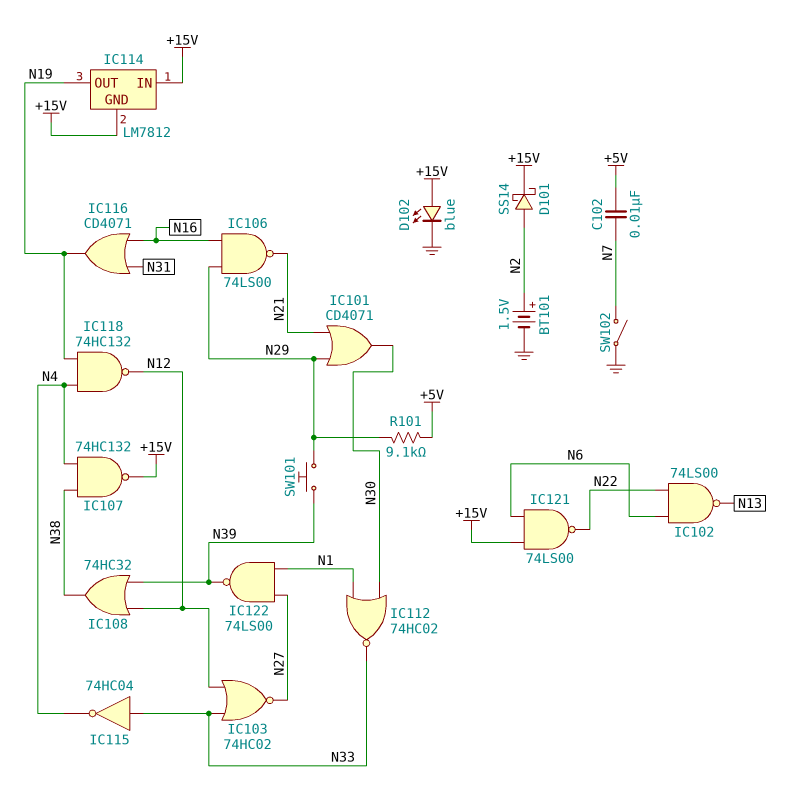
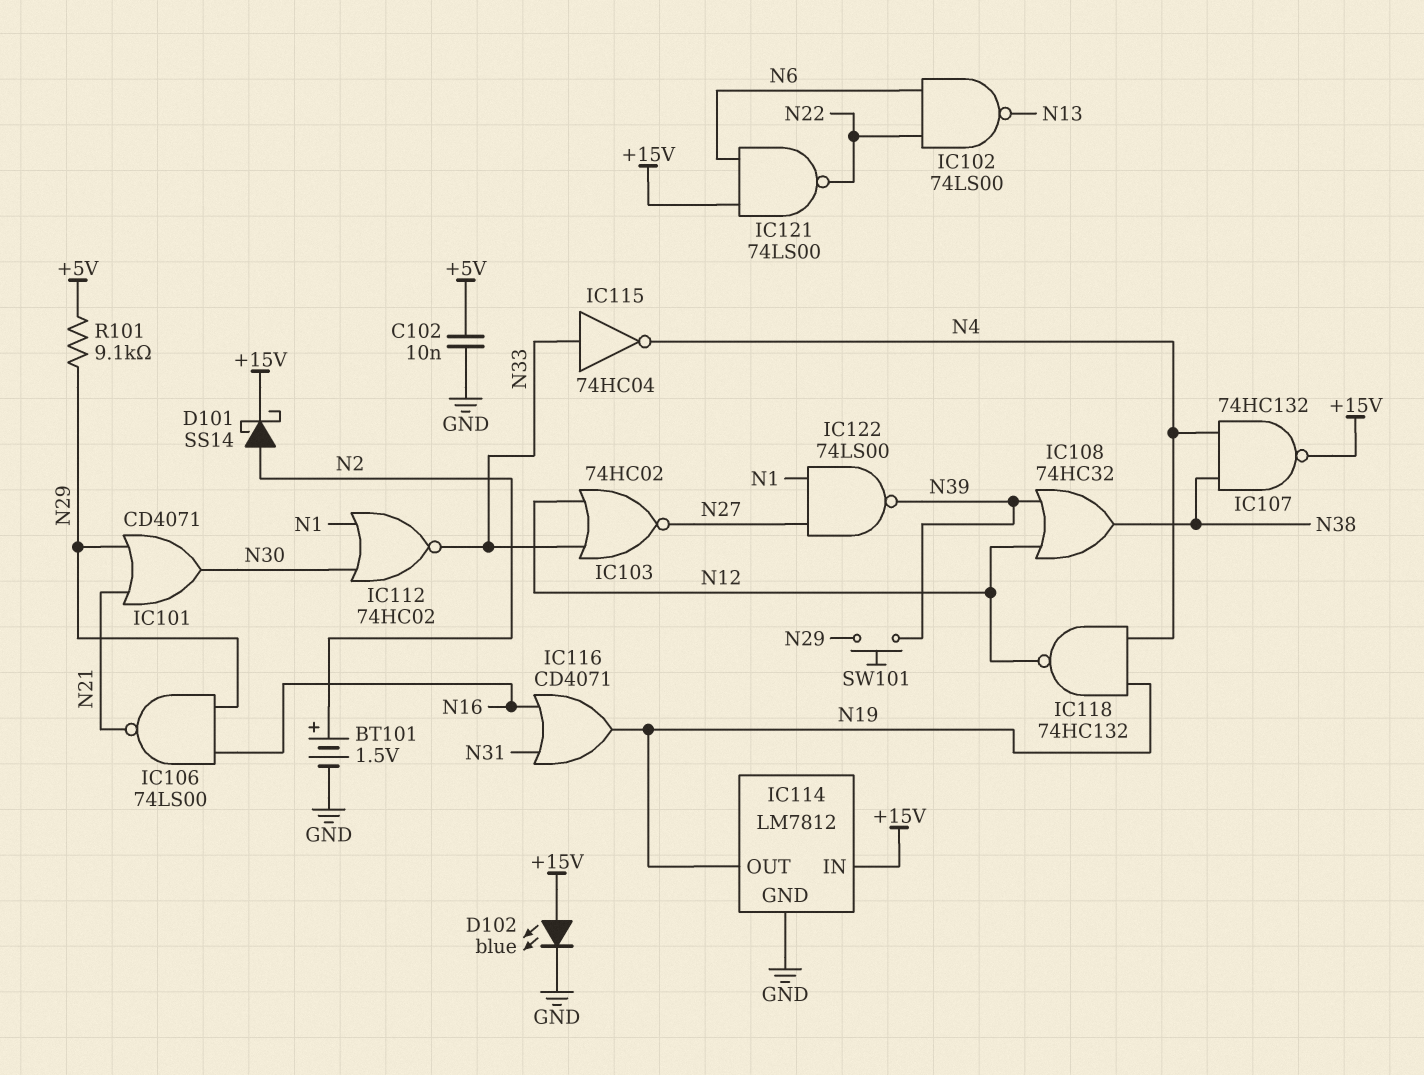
C102: 10nF (+5V, N7) -> 10nF (+5V, GND)
IC114 pin GND: +15V -> GND
SW102: switch (GND, N7) -> none

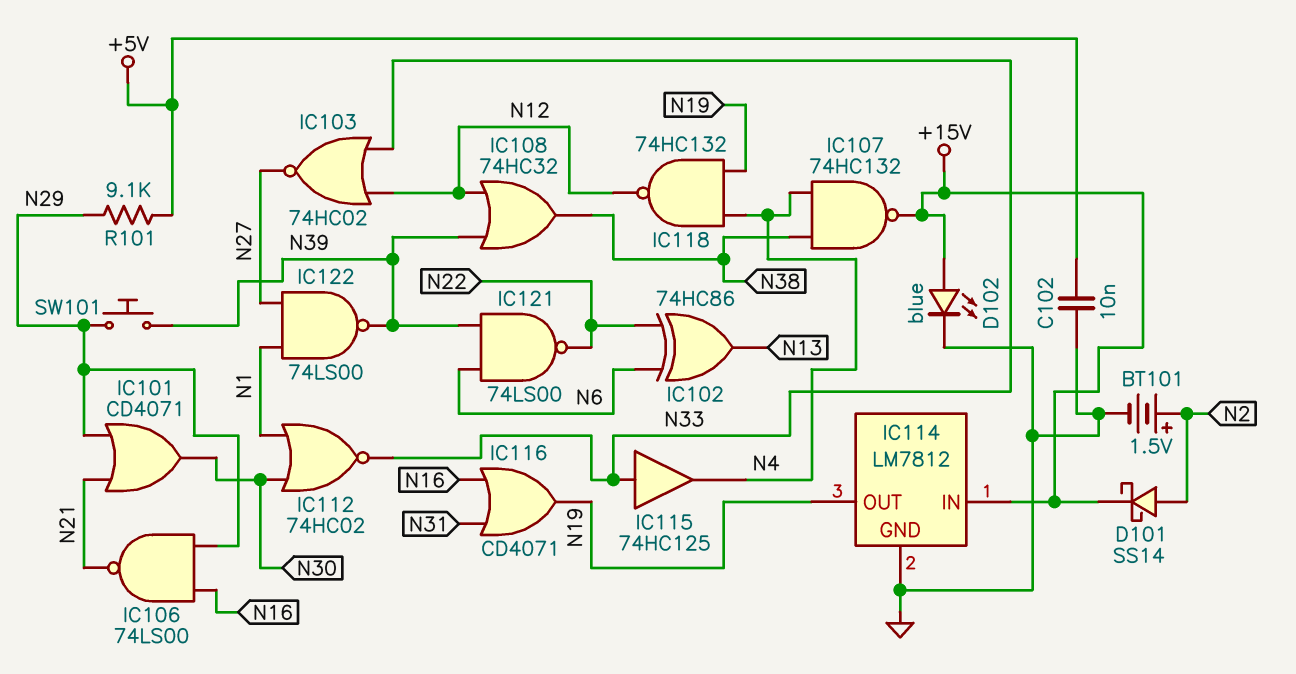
IC102: NAND 74LS00 (in N6, in N22, out N13) -> XOR 74HC86 (in N6, in N22, out N13)
IC115: NOT 74HC04 (in N33, out N4) -> buffer 74HC125 (in N33, out N4)
IC121: NAND 74LS00 (in +15V, in N6, out N22) -> NAND 74LS00 (in N6, in N39, out N22)

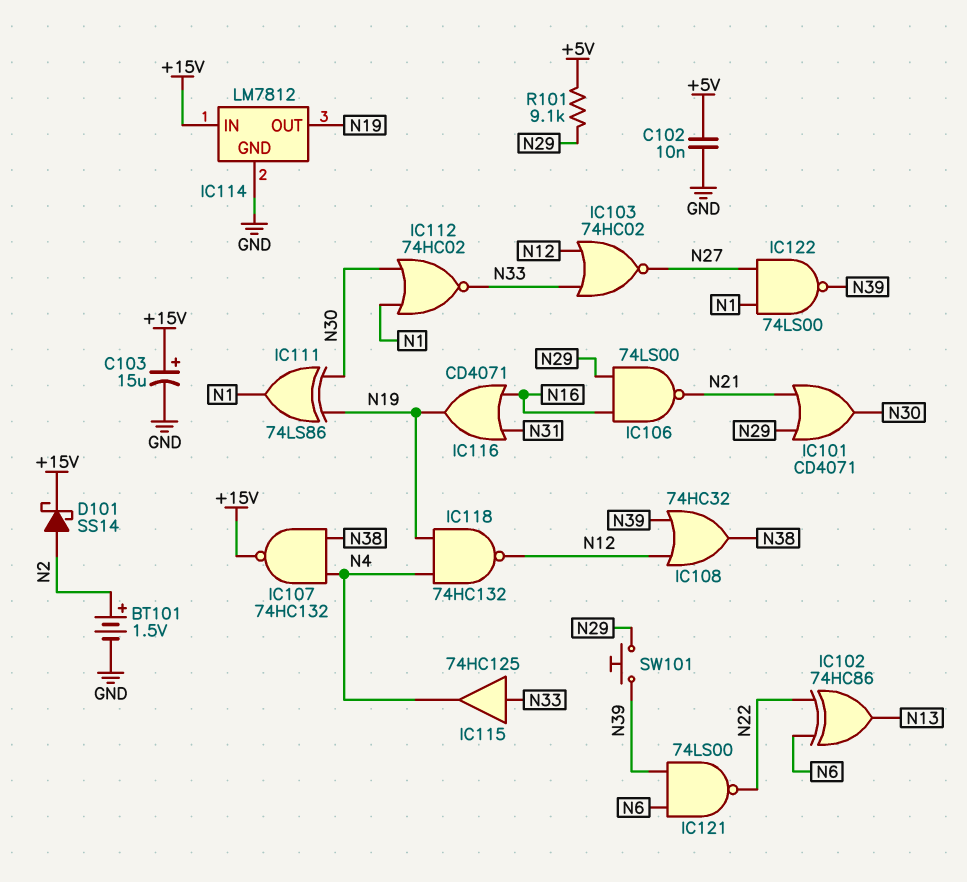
C103: none -> 15uF (plus +15V, minus GND)
D102: LED blue (A +15V, K GND) -> none
IC111: none -> XOR 74LS86 (in N19, in N30, out N1)

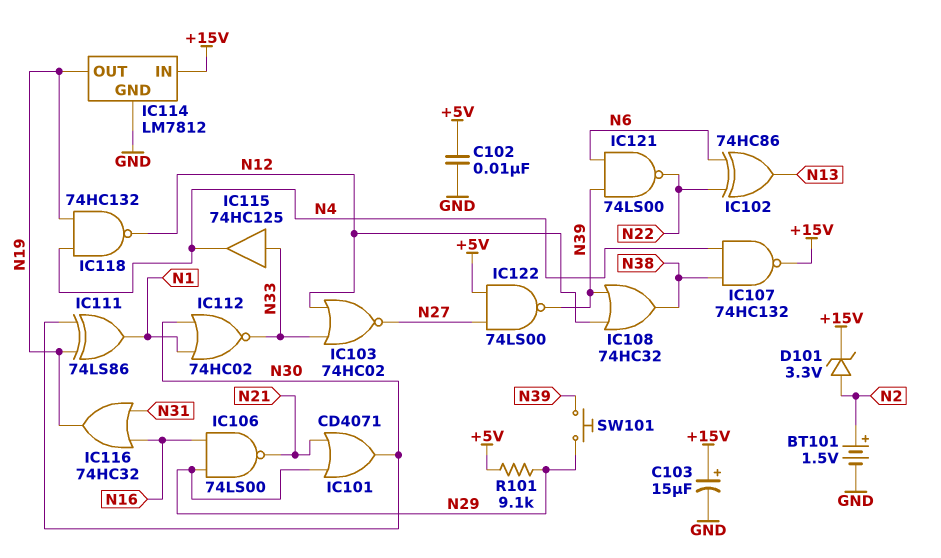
D101: schottky SS14 (A N2, K +15V) -> zener 3.3V (A N2, K +15V)
IC116: OR CD4071 (in N16, in N31, out N19) -> OR 74HC32 (in N16, in N31, out N19)
IC122: NAND 74LS00 (in N1, in N27, out N39) -> NAND 74LS00 (in +5V, in N27, out N39)

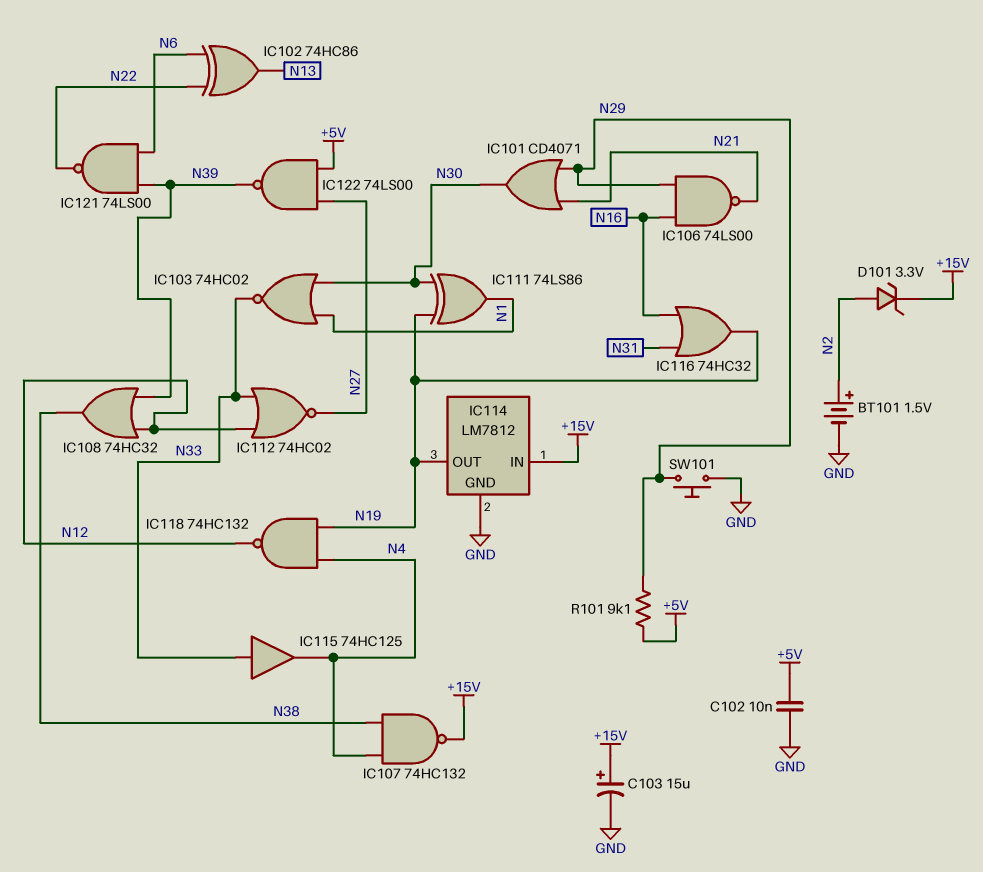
IC103: NOR 74HC02 (in N12, in N33, out N27) -> NOR 74HC02 (in N1, in N30, out N33)
IC112: NOR 74HC02 (in N1, in N30, out N33) -> NOR 74HC02 (in N12, in N33, out N27)
SW101: button (N29, N39) -> button (GND, N29)

